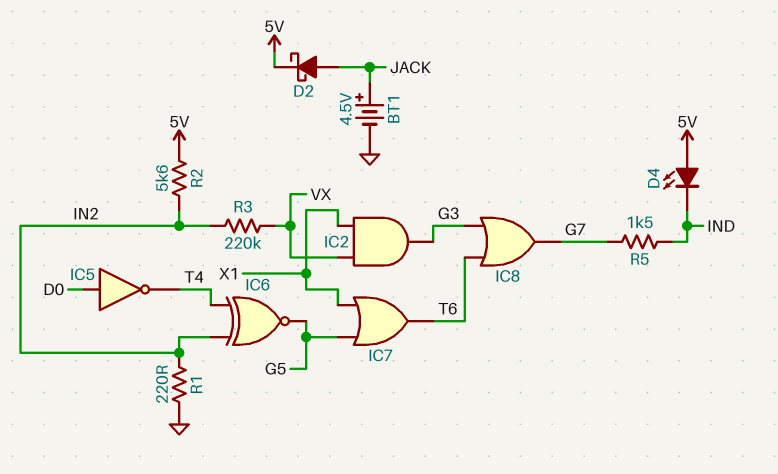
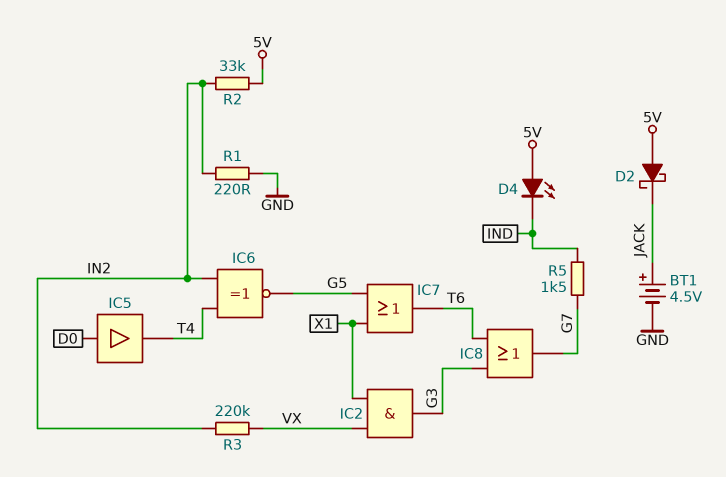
D2: schottky (A JACK, K 5V) -> schottky (A 5V, K JACK)
IC5: NOT (in D0, out T4) -> buffer (in D0, out T4)
R2: 5.6k (5V, IN2) -> 33k (5V, IN2)

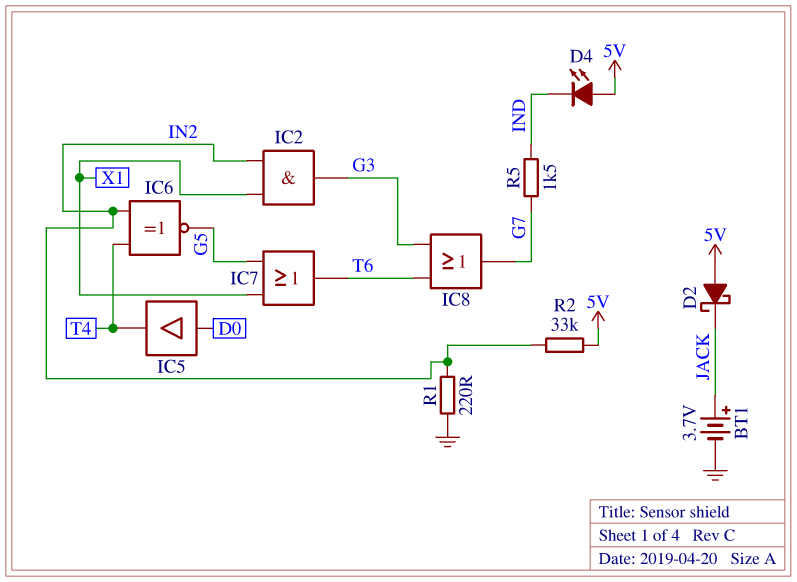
BT1: 4.5V (plus JACK, minus GND) -> 3.7V (plus JACK, minus GND)
IC2: AND (in VX, in X1, out G3) -> AND (in IN2, in X1, out G3)
R3: 220k (IN2, VX) -> none

